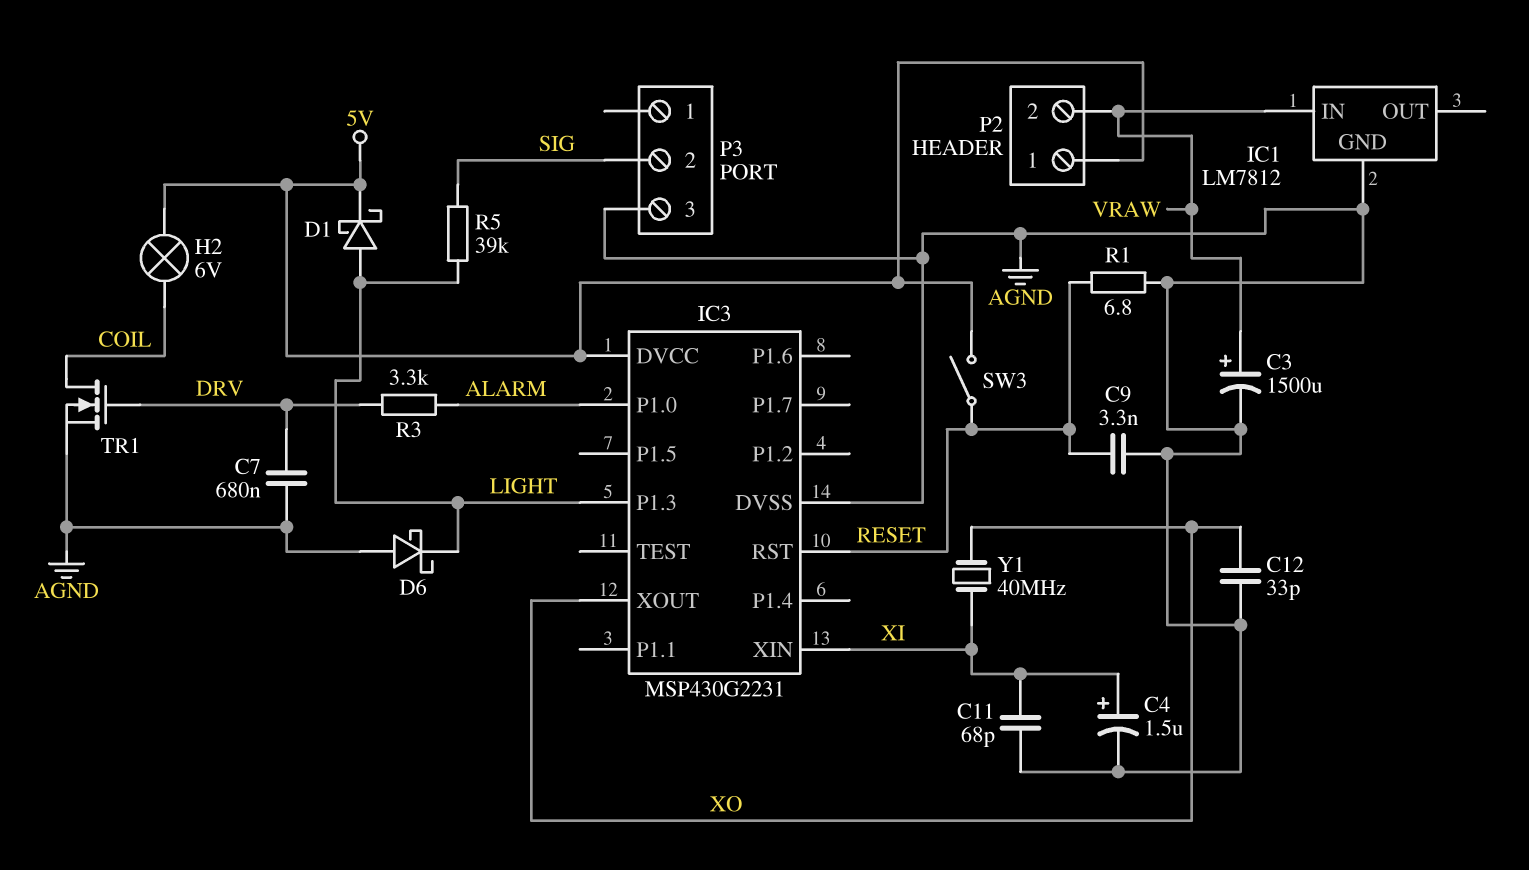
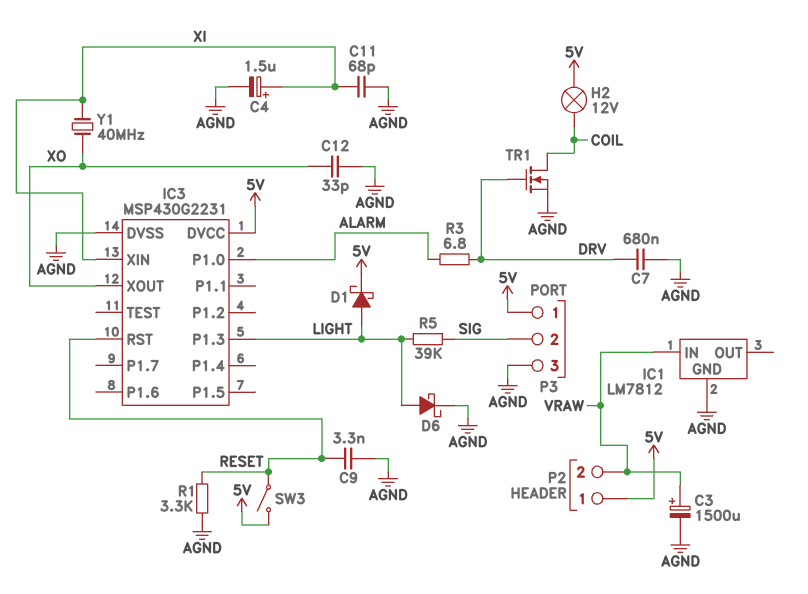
D6: schottky (A AGND, K LIGHT) -> schottky (A LIGHT, K AGND)
H2: lamp 6V (5V, COIL) -> lamp 12V (5V, COIL)
P3 pin 1: none -> 5V
R1: 6.8 (AGND, RESET) -> 3.3k (AGND, RESET)
R3: 3.3k (ALARM, DRV) -> 6.8 (ALARM, DRV)

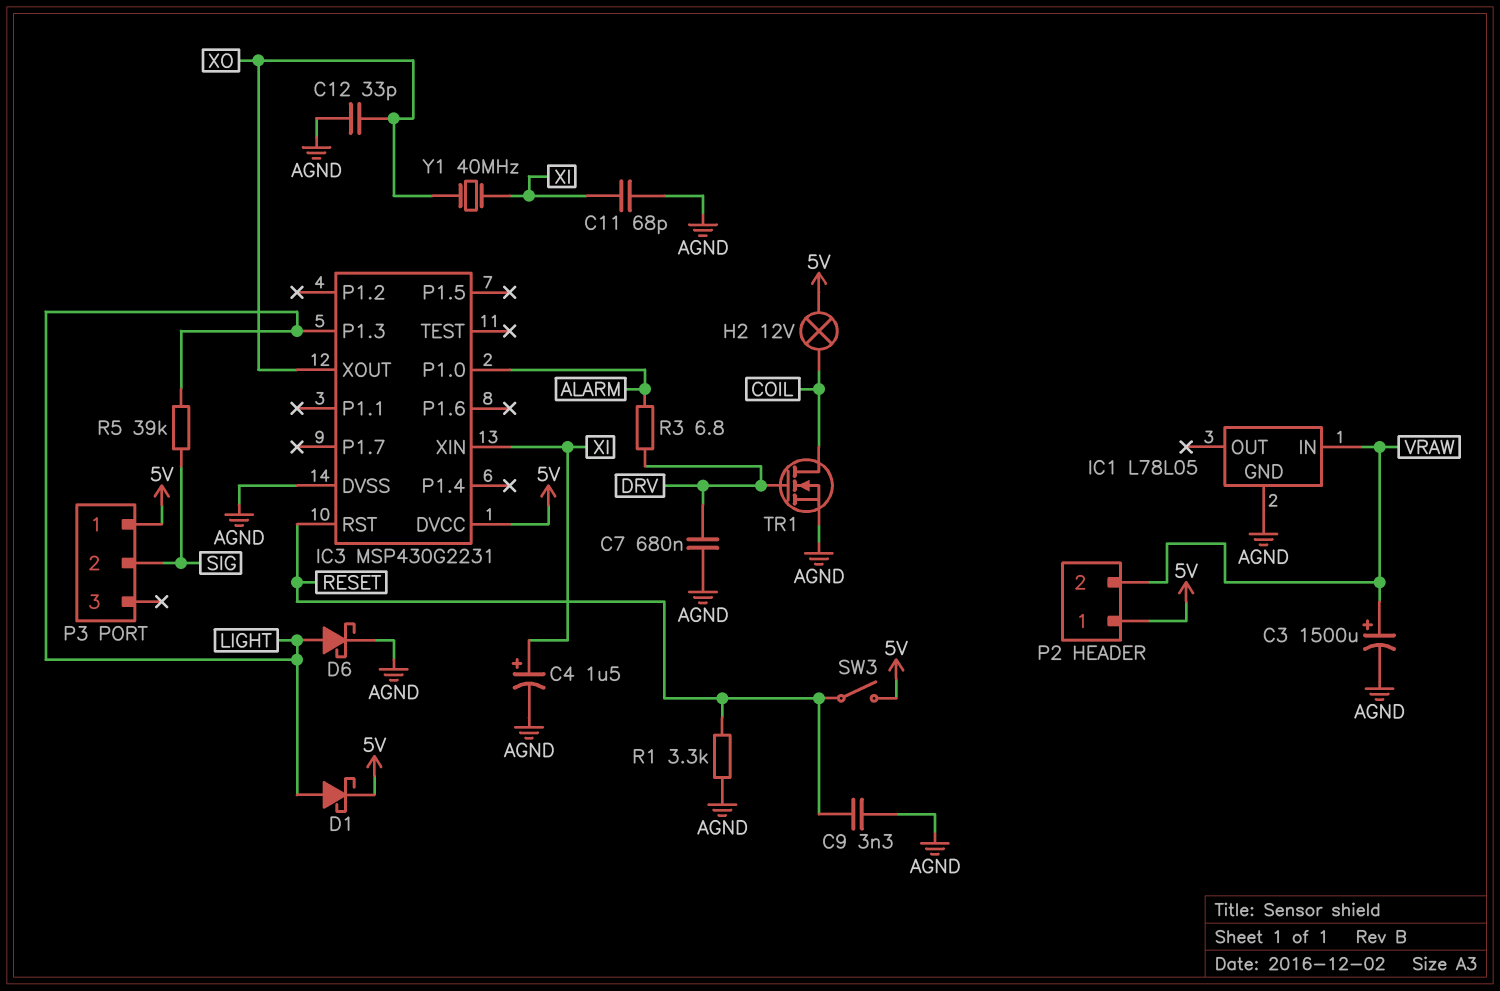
IC1: LM7812 -> L78L05
P3 pin 3: AGND -> none

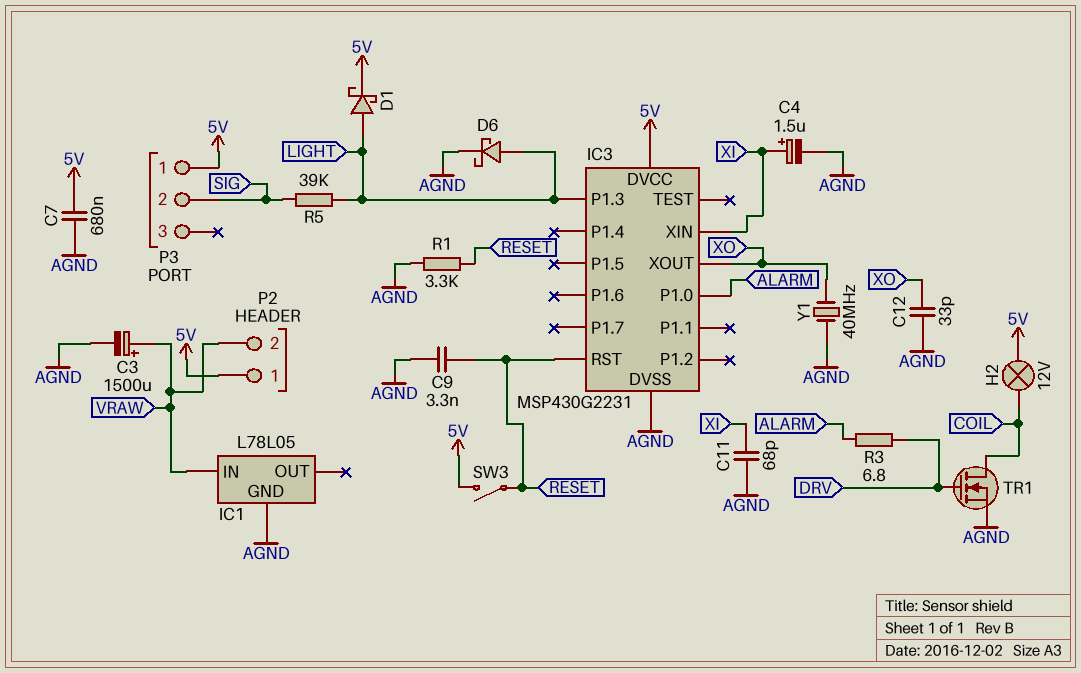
C7: 680nF (AGND, DRV) -> 680nF (5V, AGND)
Y1: 40MHz (XI, XO) -> 40MHz (AGND, XO)

